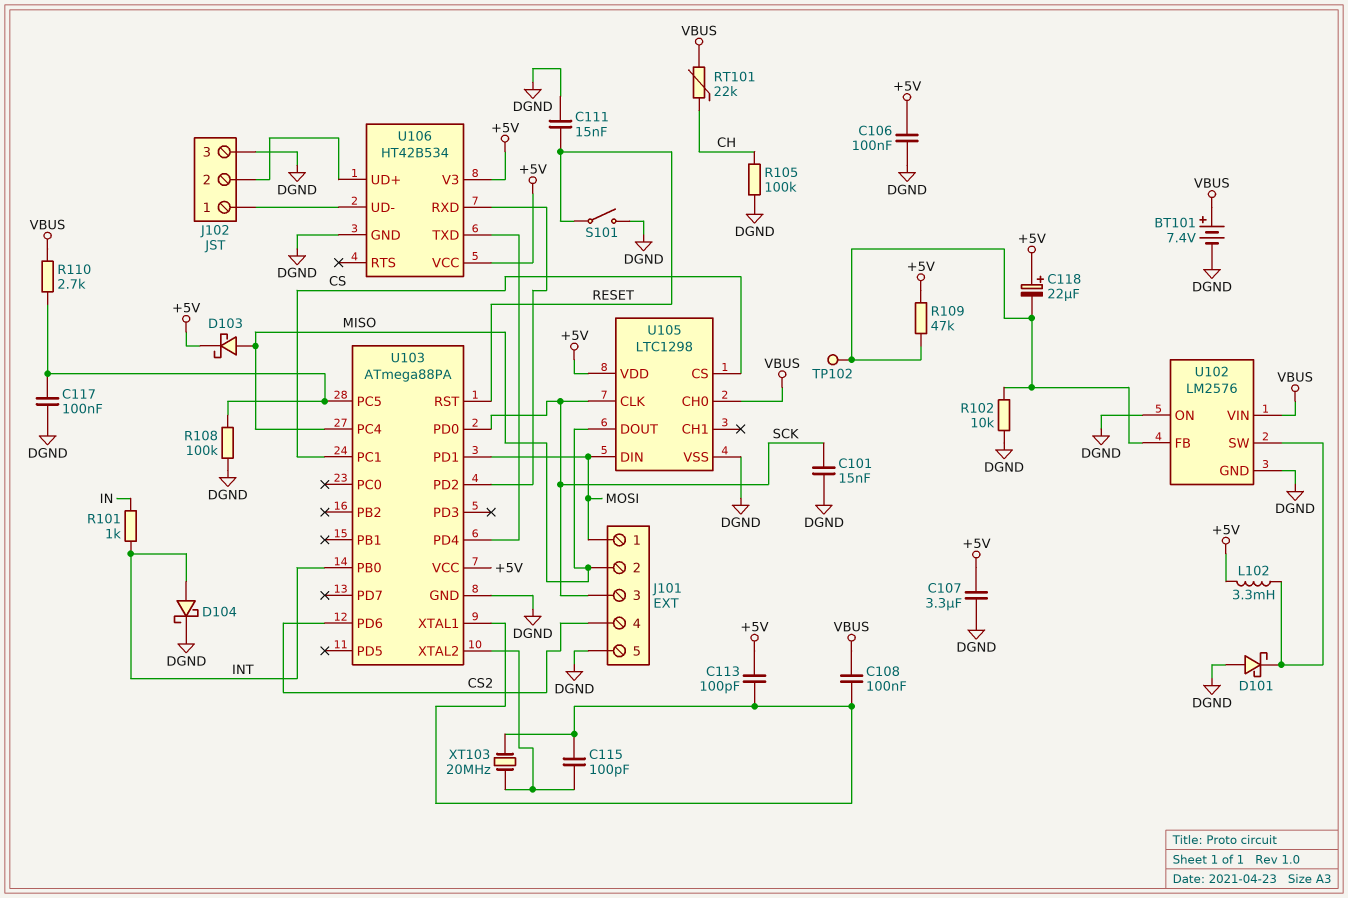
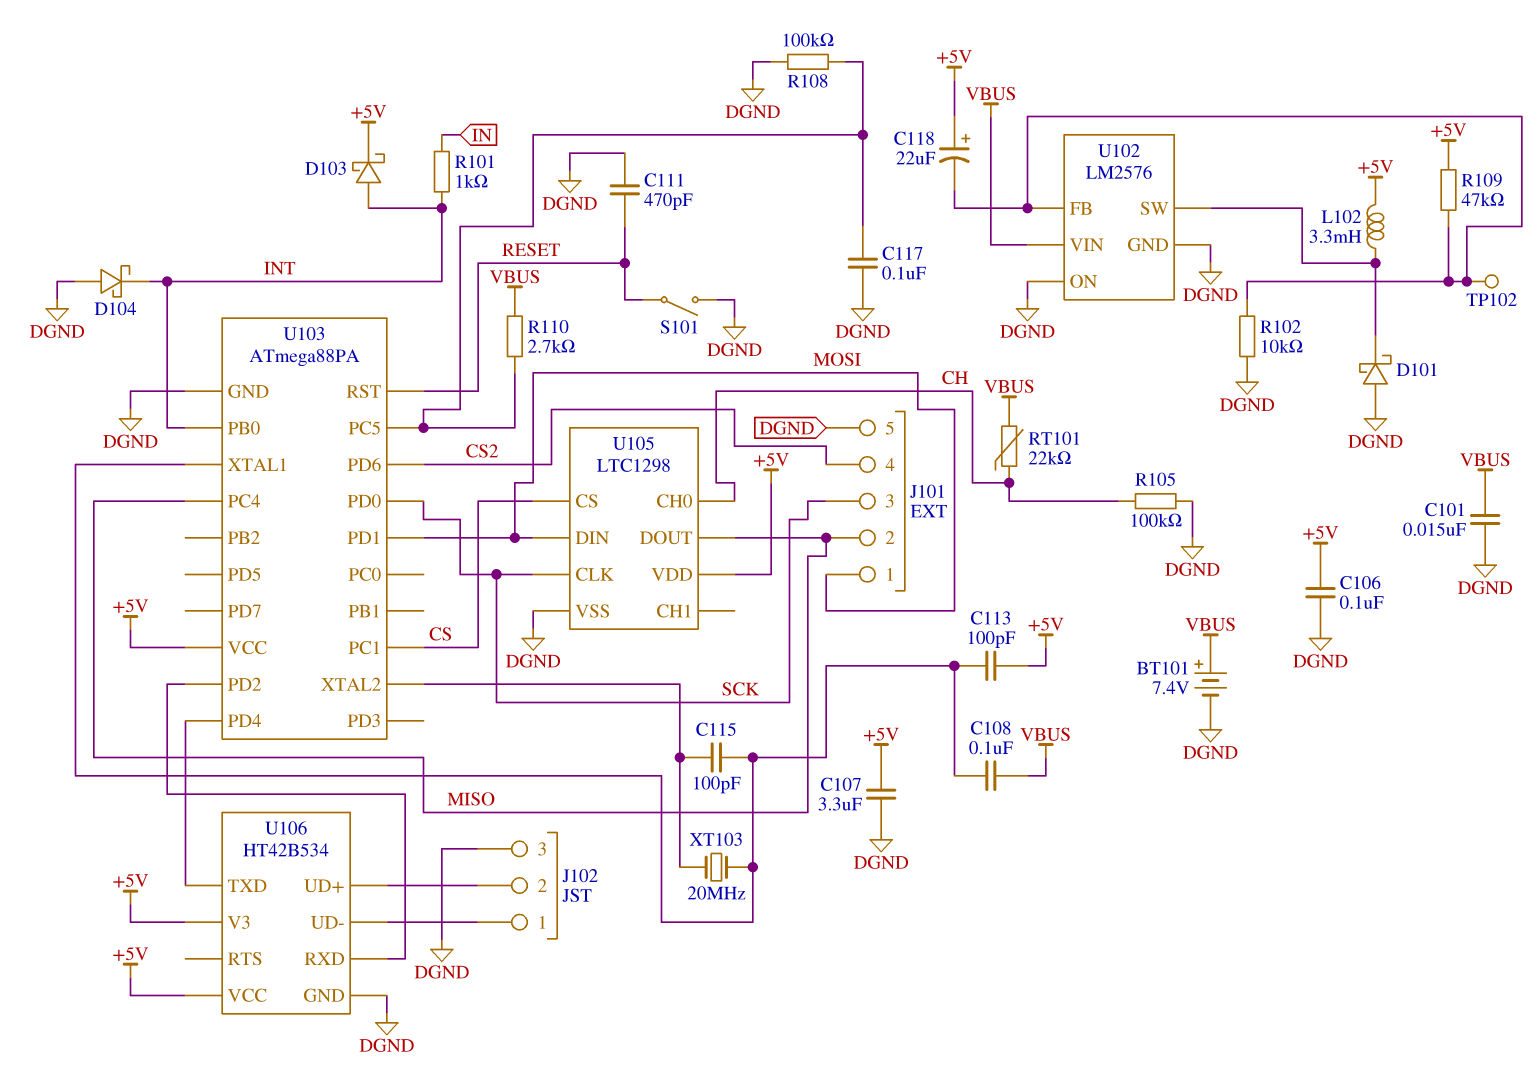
C101: 15nF (DGND, SCK) -> 15nF (DGND, VBUS)
C111: 15nF (DGND, RESET) -> 470pF (DGND, RESET)
D103: schottky (A MISO, K +5V) -> schottky (A INT, K +5V)
D104: schottky (A INT, K DGND) -> schottky (A DGND, K INT)
U105 pin CH0: VBUS -> CH

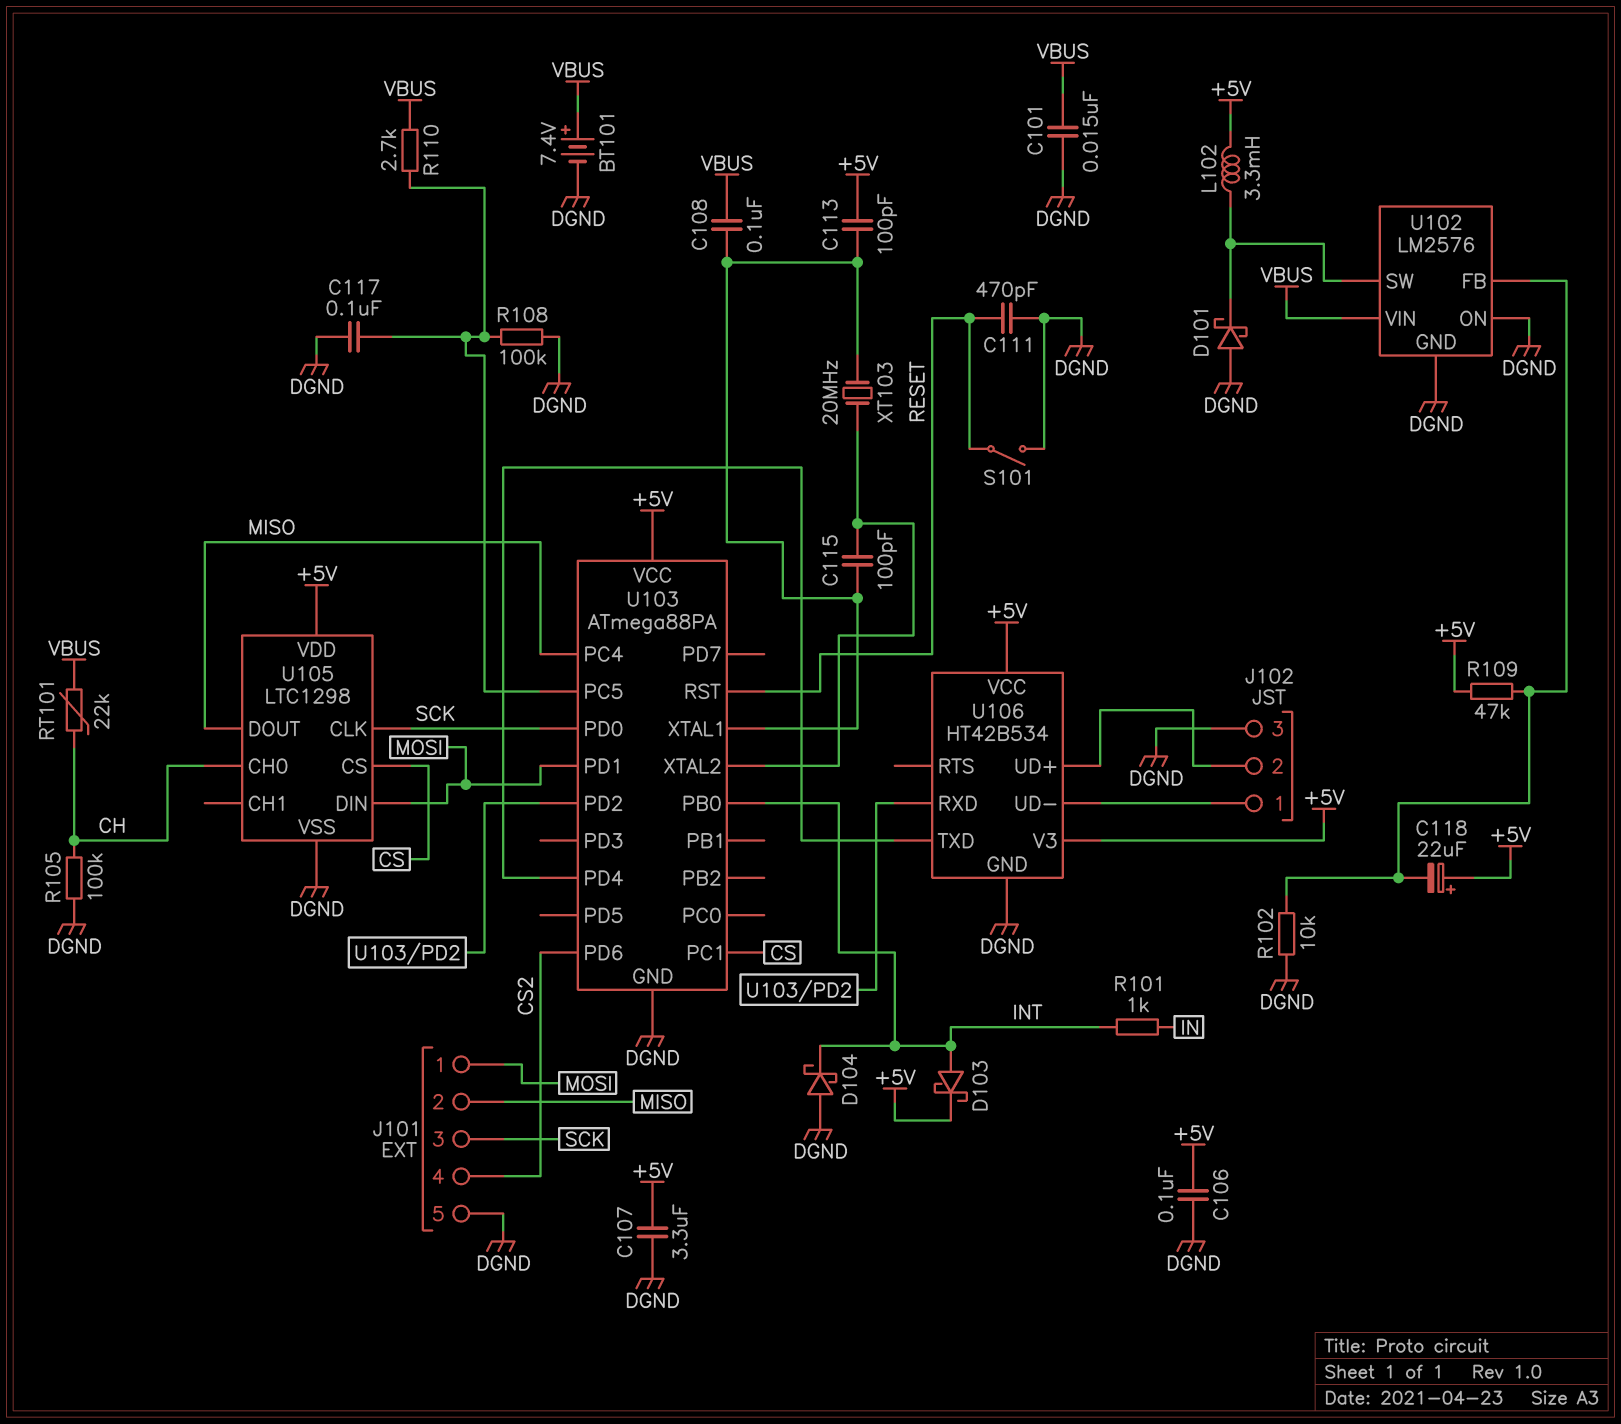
TP102: test point (U102/FB) -> none

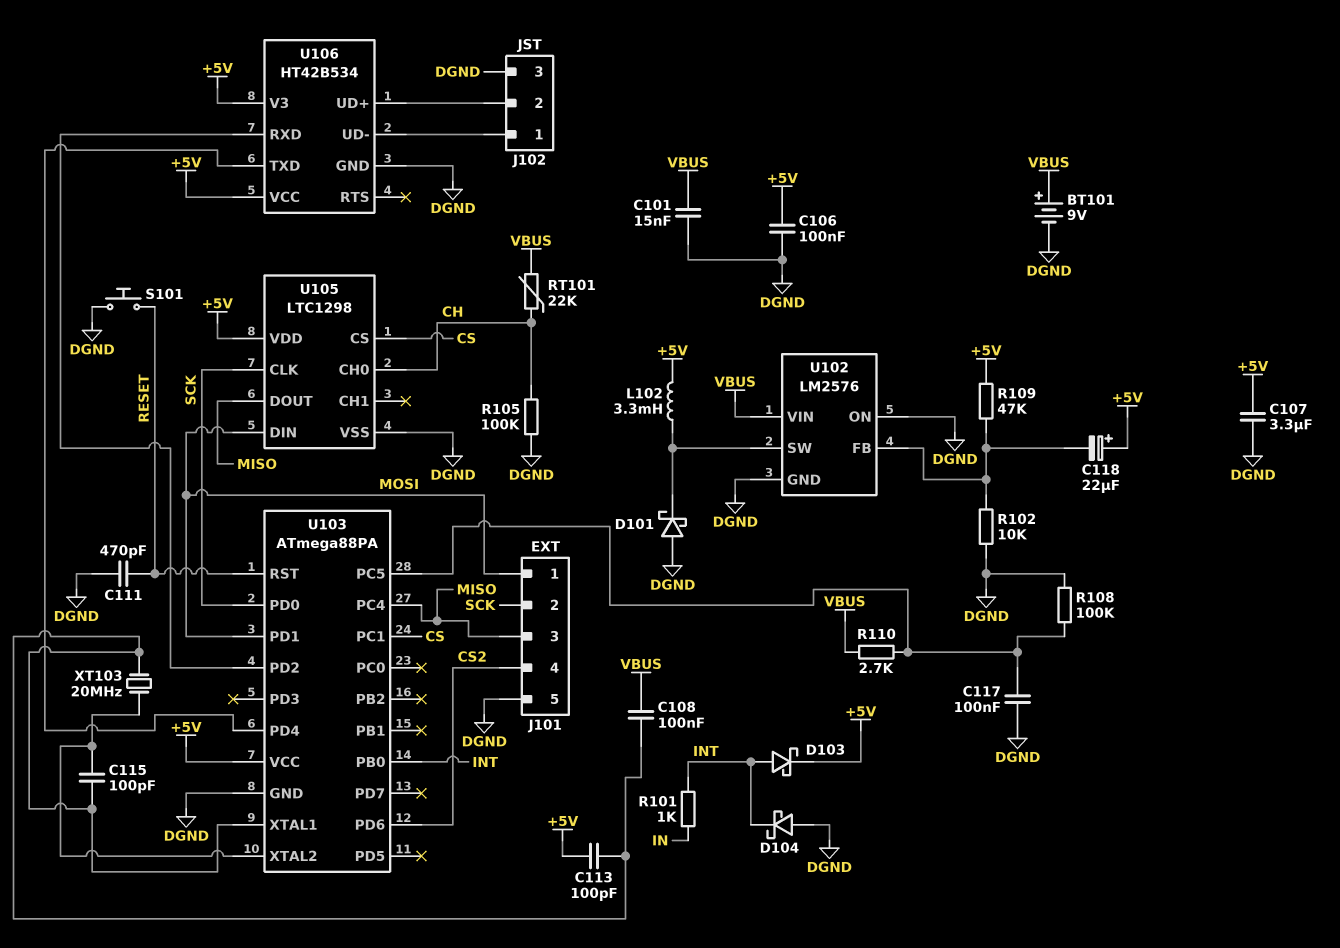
BT101: 7.4V (plus VBUS, minus DGND) -> 9V (plus VBUS, minus DGND)
J101 pin 2: MISO -> SCK
J101 pin 3: SCK -> MISO
S101: switch (DGND, RESET) -> button (DGND, RESET)

